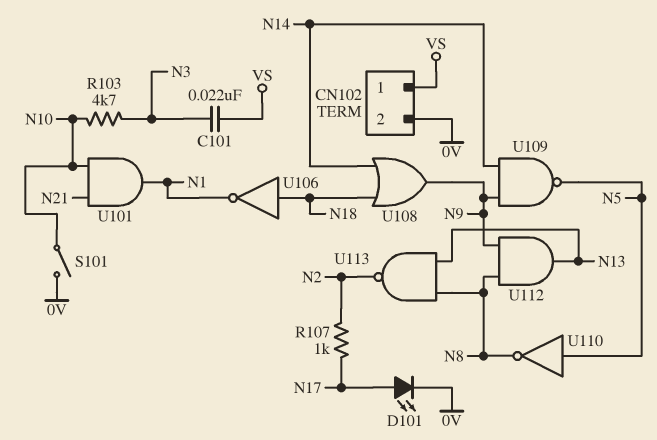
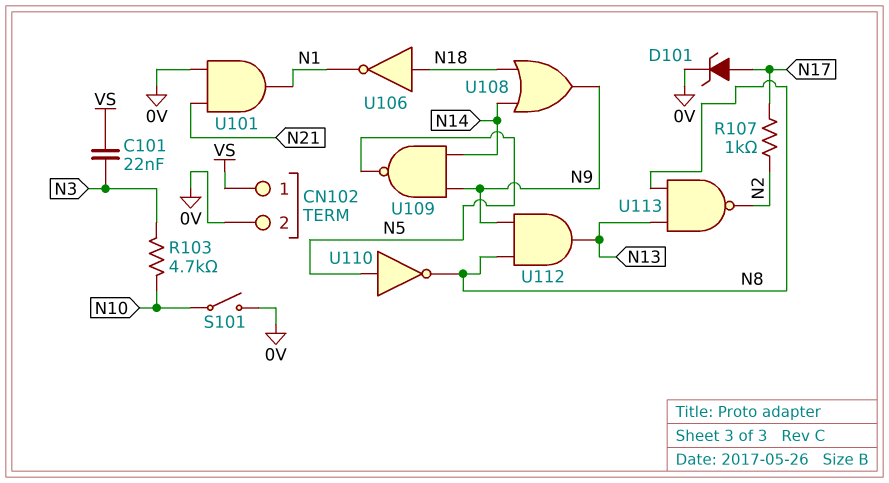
D101: LED (A N17, K 0V) -> zener (A N17, K 0V)
U101: AND (in N10, in N21, out N1) -> AND (in 0V, in N21, out N1)

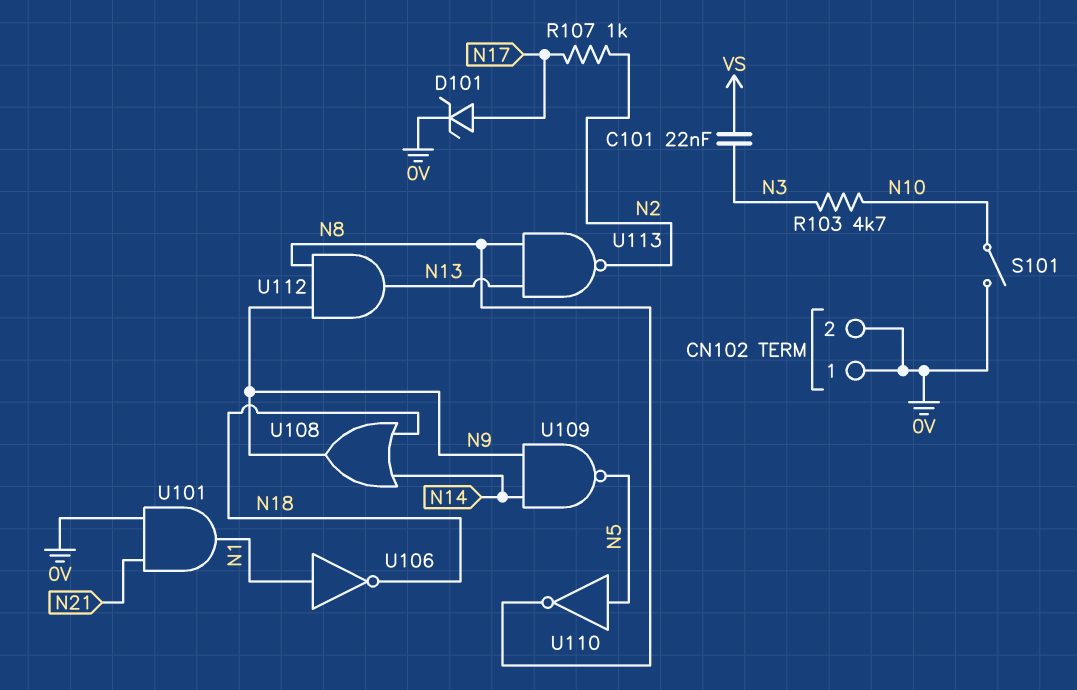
CN102 pin 1: VS -> 0V
U106: NOT (in N18, out N1) -> NOT (in N1, out N18)

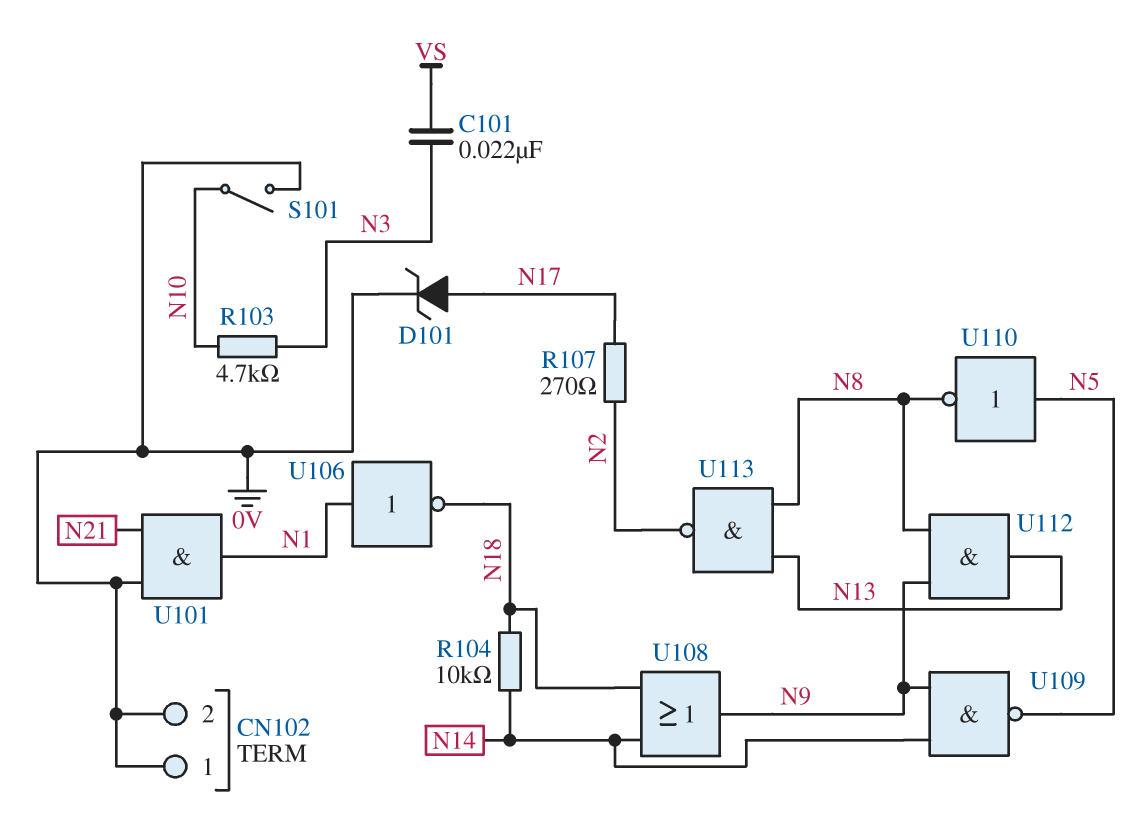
R104: none -> 10k (N14, N18)
R107: 1k (N2, N17) -> 270 (N2, N17)

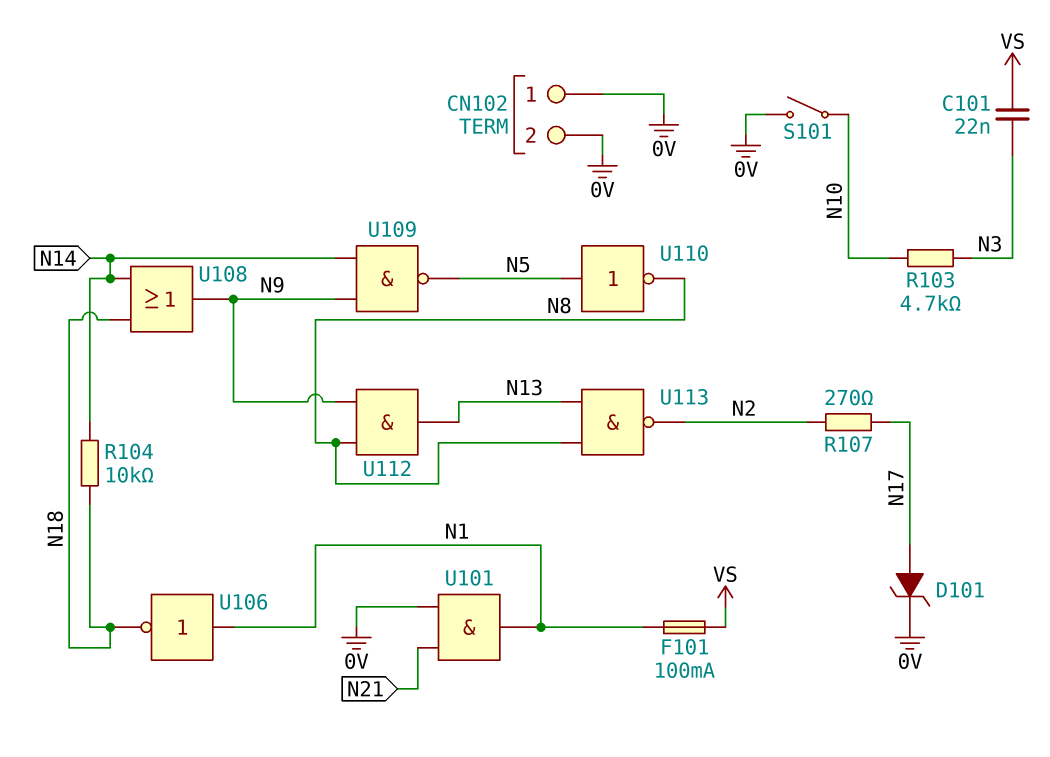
F101: none -> 100mA (N1, VS)

